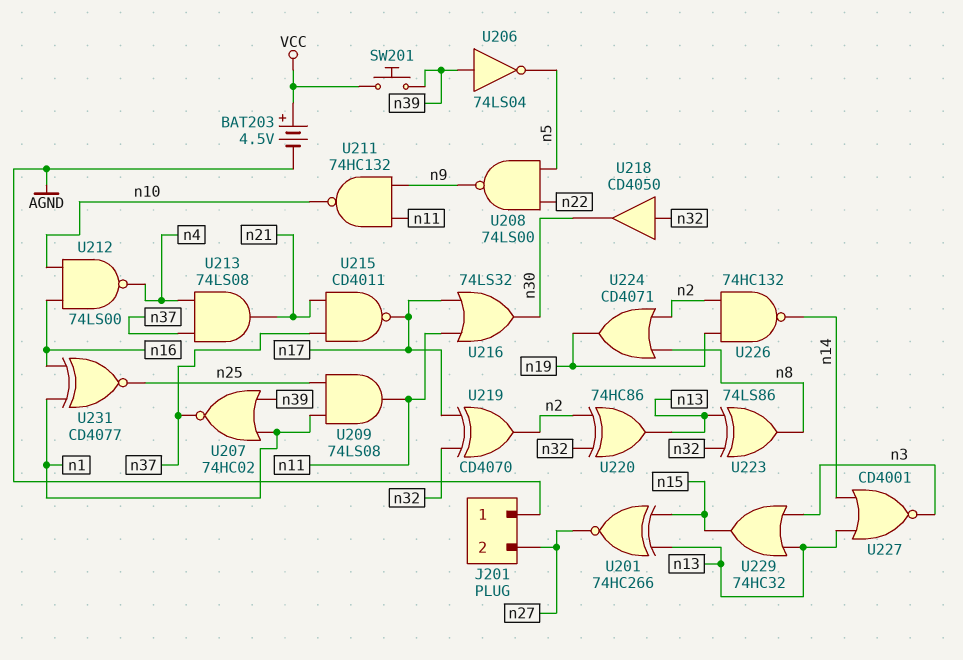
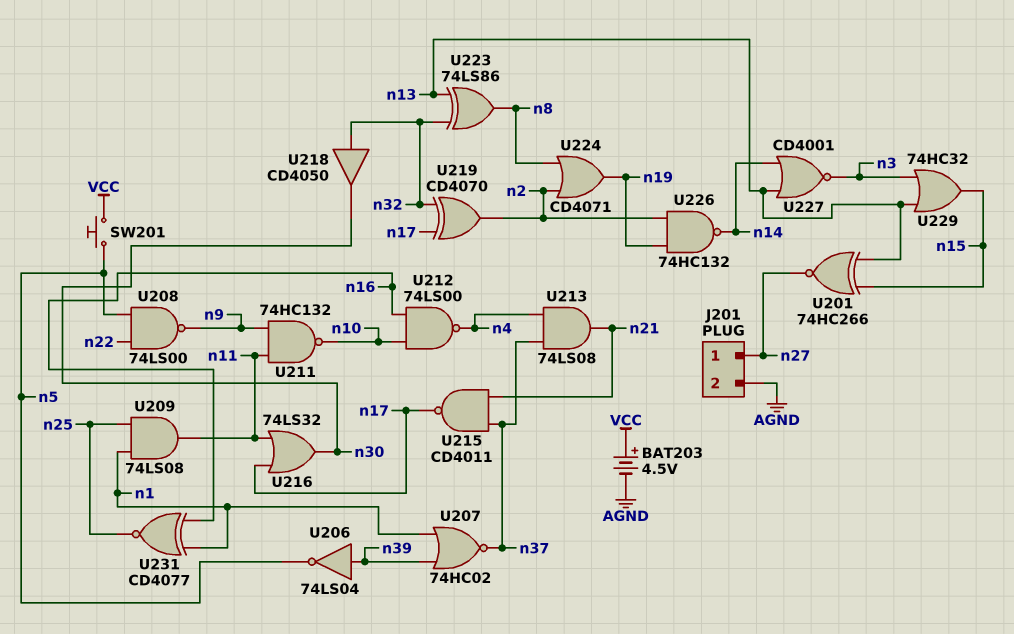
J201 pin 1: AGND -> n27
J201 pin 2: n27 -> AGND
SW201: button (VCC, n39) -> button (VCC, n5)
U220: XOR 74HC86 (in n2, in n32, out n13) -> none

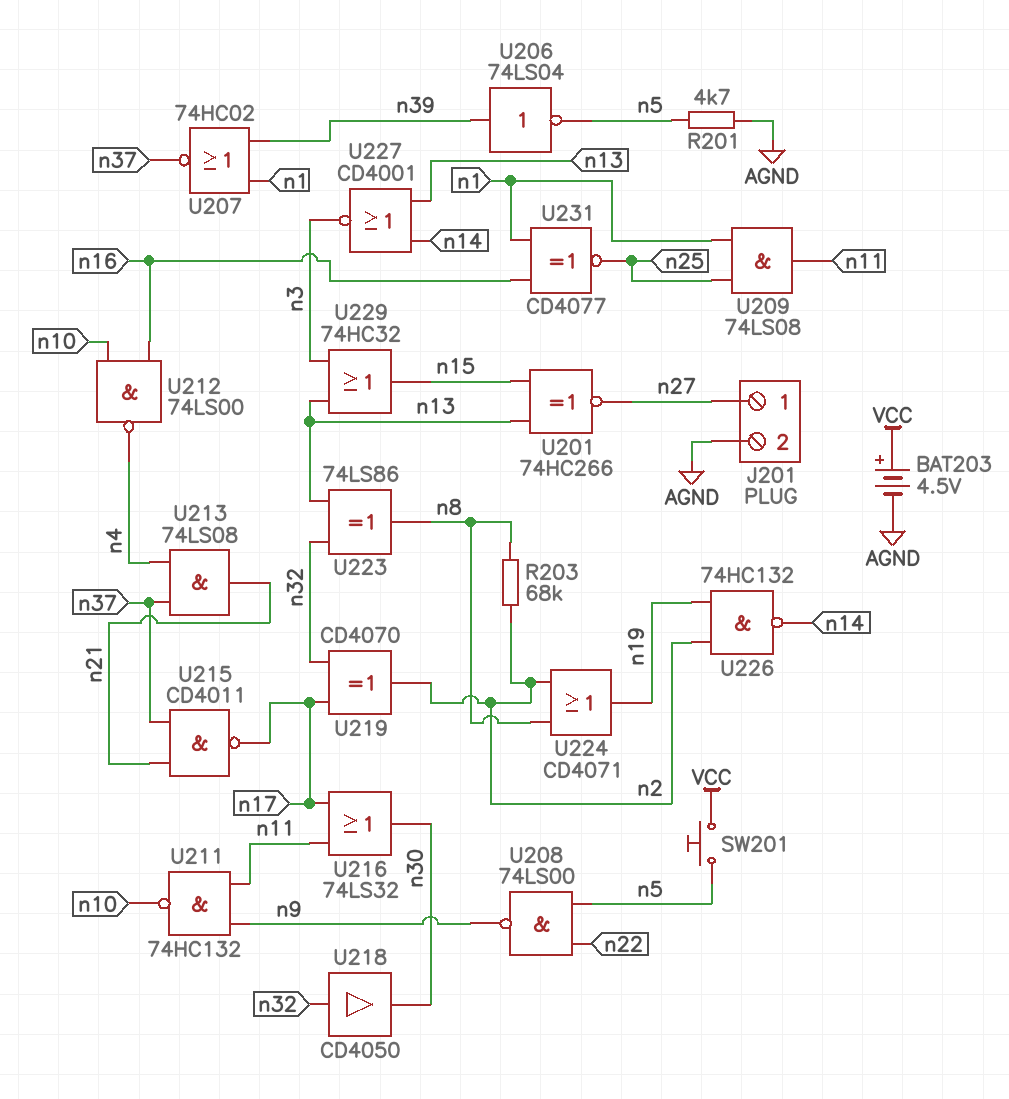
R201: none -> 4.7k (AGND, n5)
R203: none -> 68k (n2, n8)

